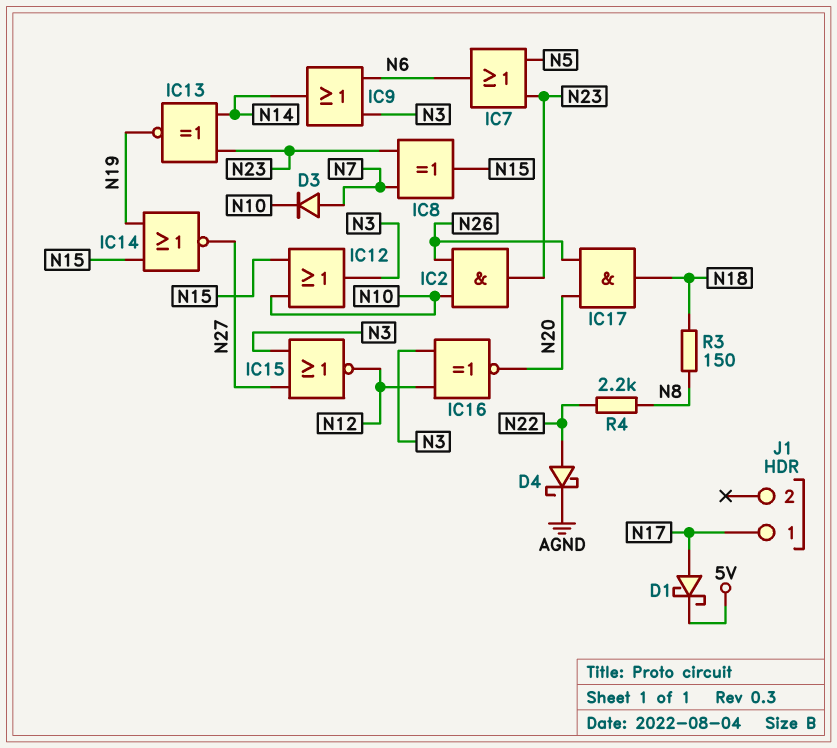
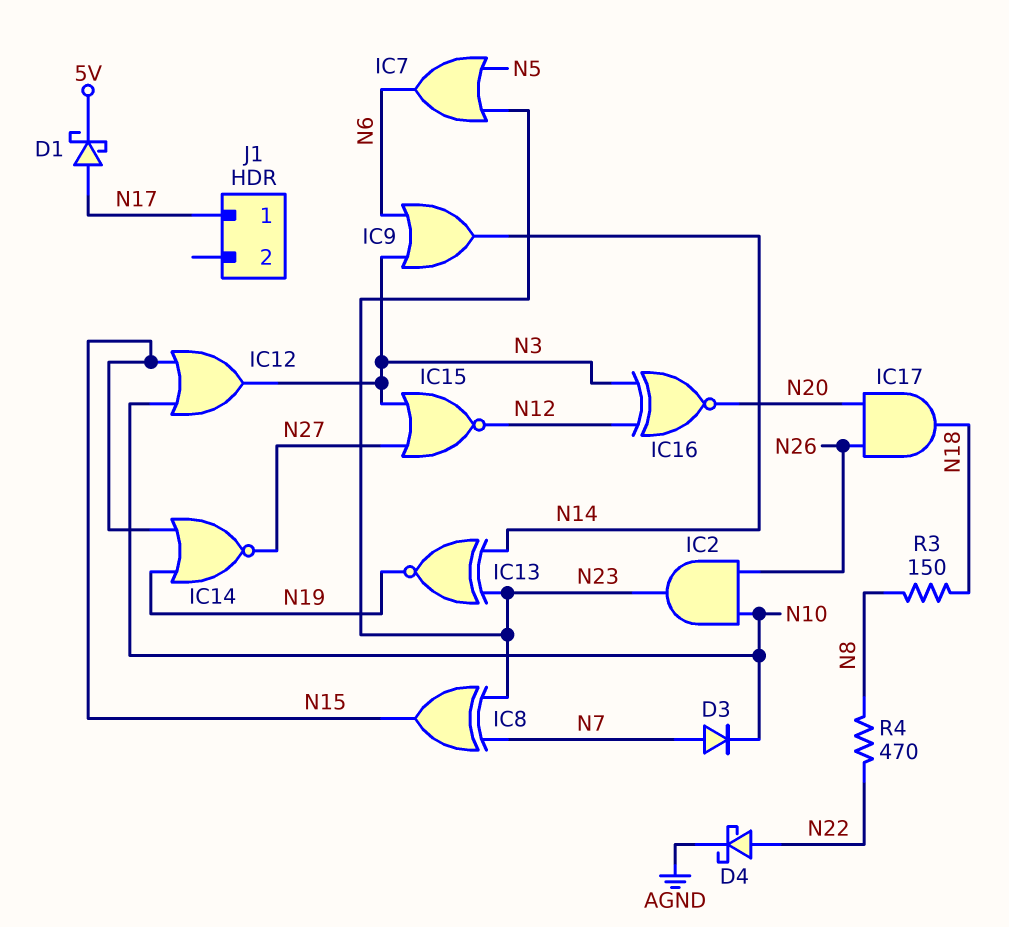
R4: 2.2k (N8, N22) -> 470 (N8, N22)

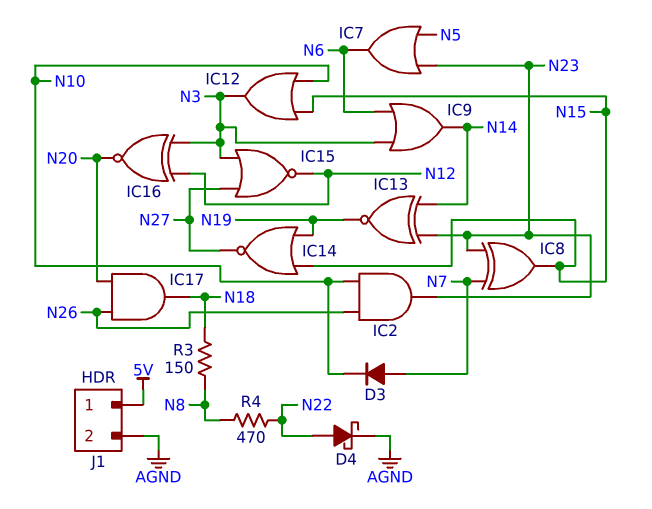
D1: schottky (A N17, K 5V) -> none
J1 pin 1: N17 -> 5V
J1 pin 2: none -> AGND

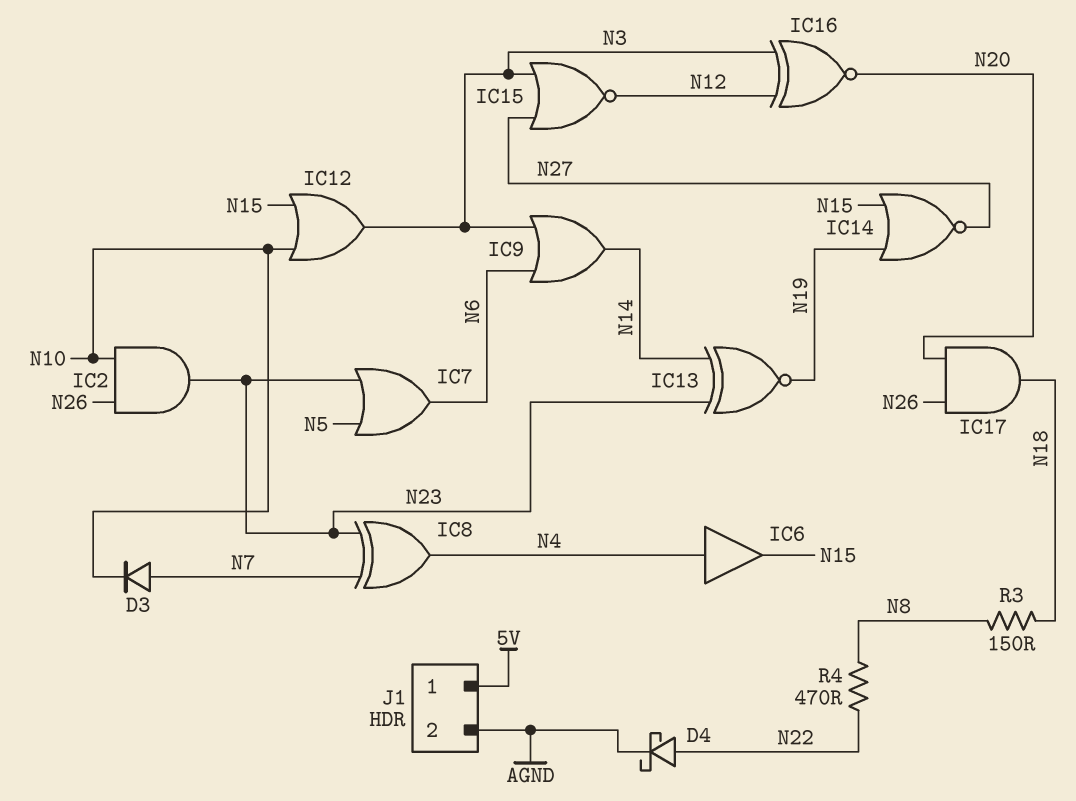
IC6: none -> buffer (in N4, out N15)
IC8: XOR (in N7, in N23, out N15) -> XOR (in N7, in N23, out N4)

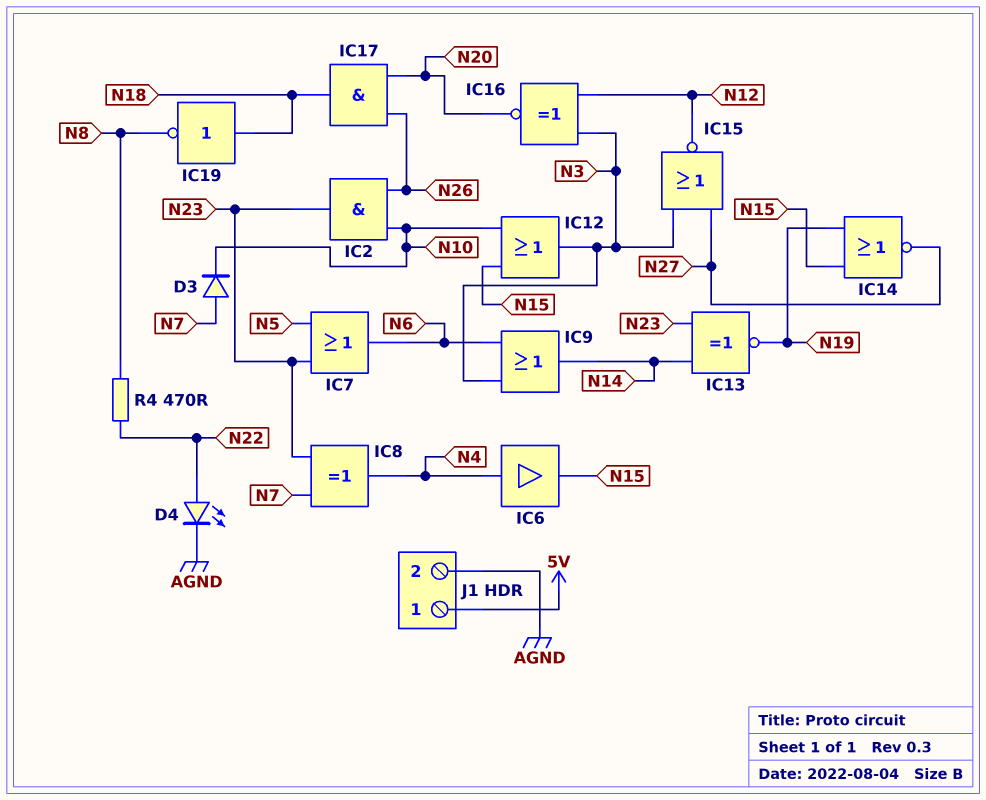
D4: schottky (A N22, K AGND) -> LED (A N22, K AGND)
IC19: none -> NOT (in N18, out N8)
R3: 150 (N8, N18) -> none

